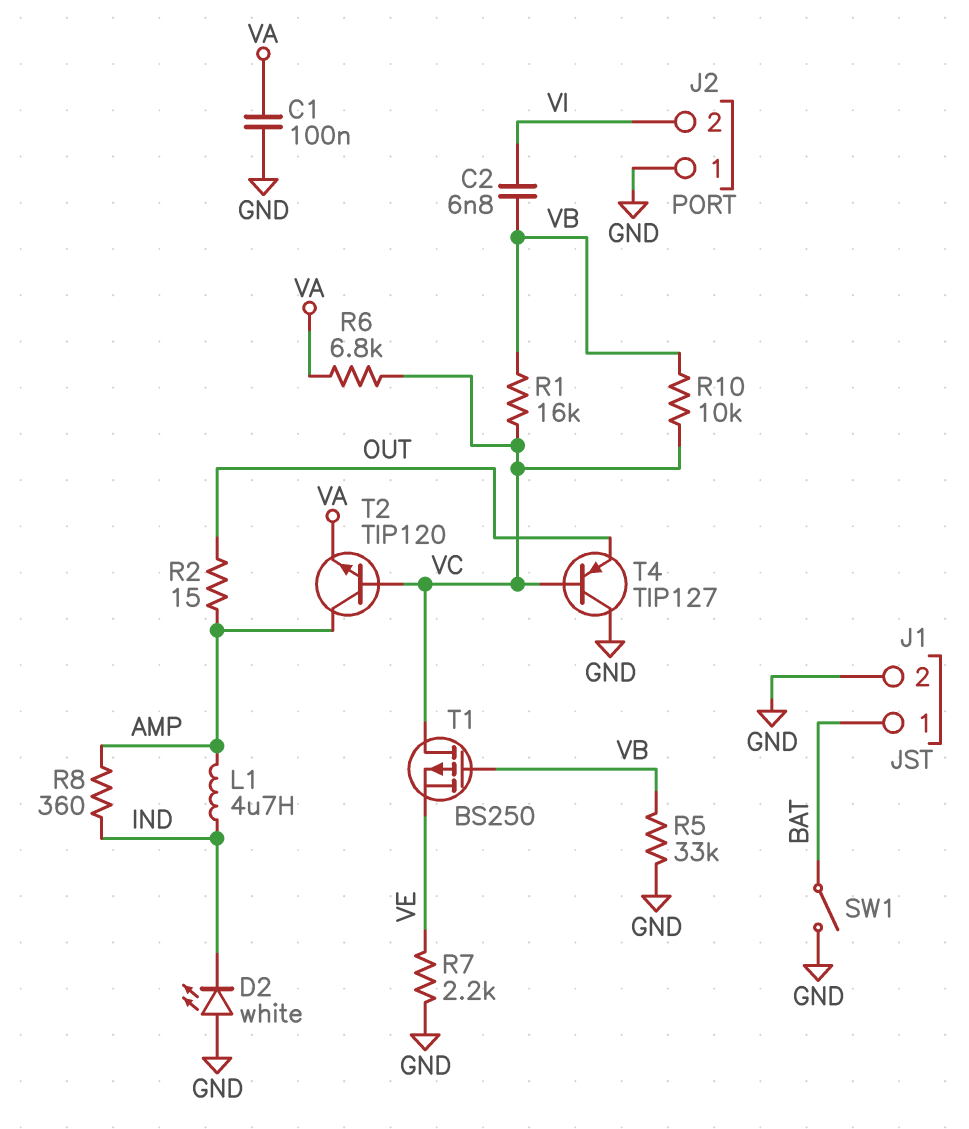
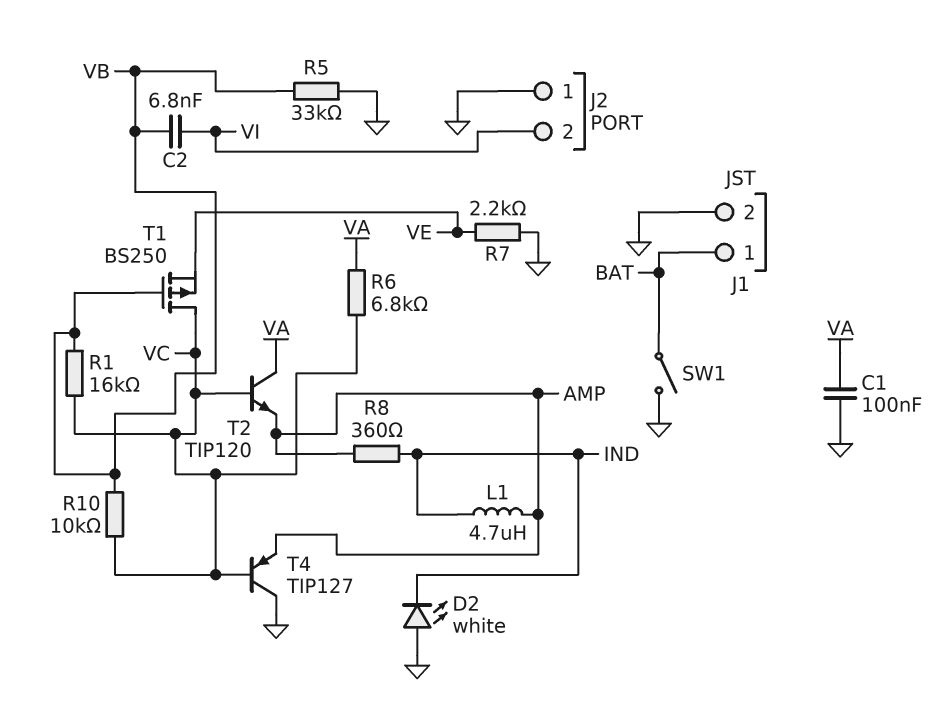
R2: 15 (AMP, OUT) -> none
T2: NPN TIP120 (B VC, C AMP, E VA) -> NPN TIP120 (B VC, C VA, E AMP)
T4: PNP TIP127 (B VC, C GND, E OUT) -> PNP TIP127 (B VC, C GND, E AMP)

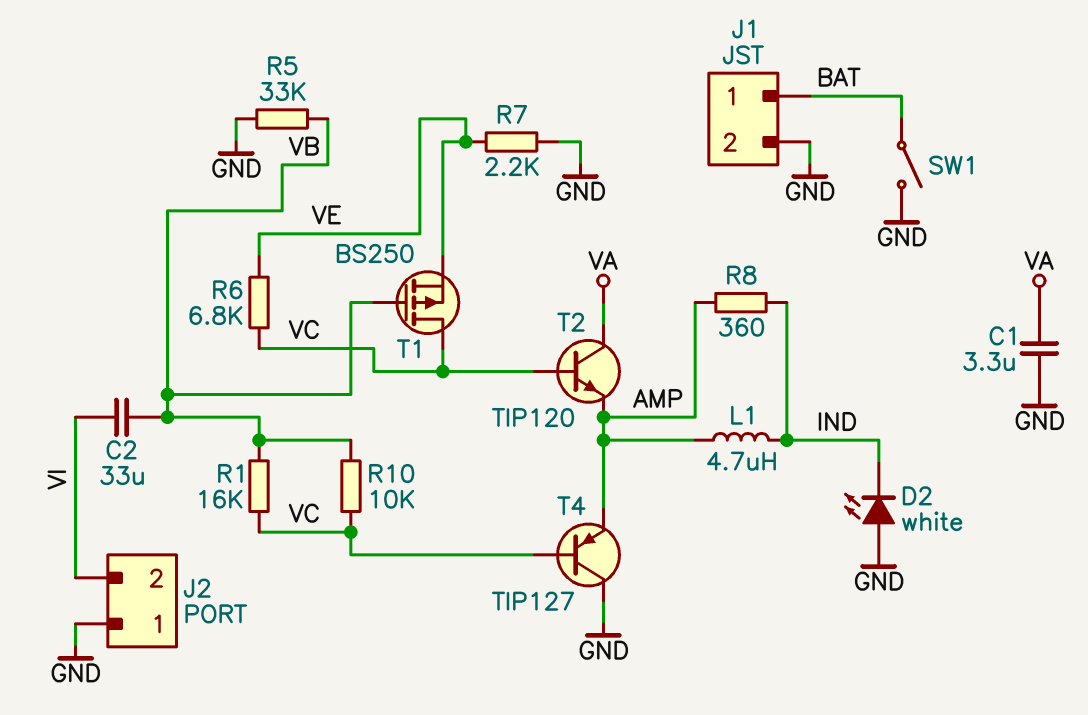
C1: 100nF (GND, VA) -> 3.3uF (GND, VA)
C2: 6.8nF (VB, VI) -> 33uF (VB, VI)
R6: 6.8k (VA, VC) -> 6.8k (VC, VE)

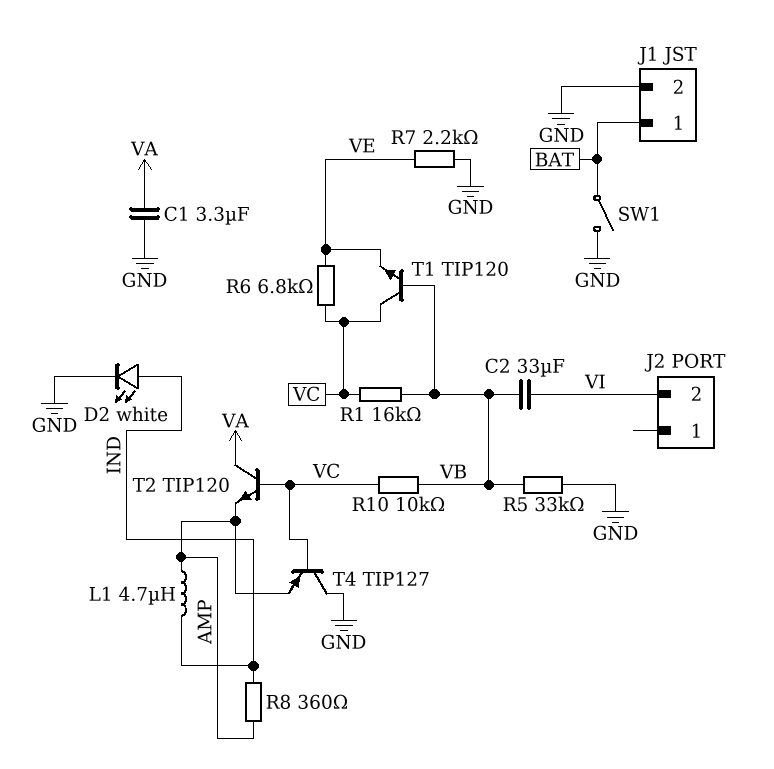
D2: LED white (A GND, K IND) -> LED white (A IND, K GND)
J2 pin 1: GND -> none
T1: PMOS BS250 (G VB, D VC, S VE) -> NPN TIP120 (B VB, C VC, E VE)

